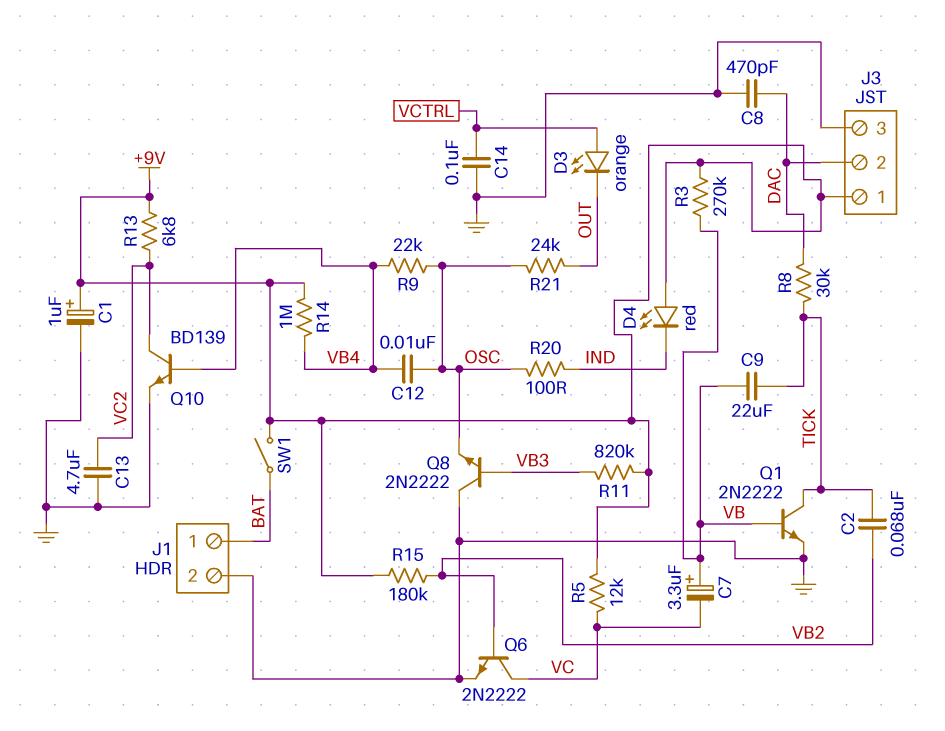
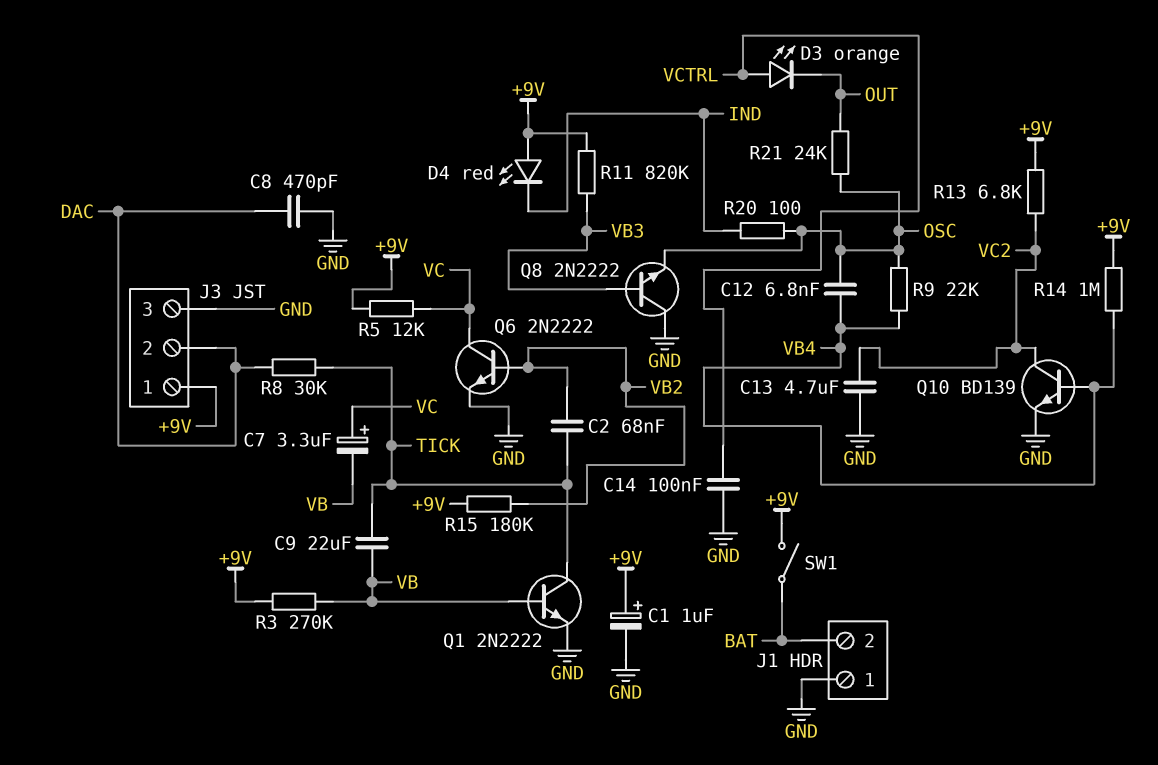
C7: 3.3uF (plus VB, minus VC) -> 3.3uF (plus VC, minus VB)
C12: 10nF (OSC, VB4) -> 6.8nF (OSC, VB4)
J1 pin 1: BAT -> GND
J1 pin 2: GND -> BAT

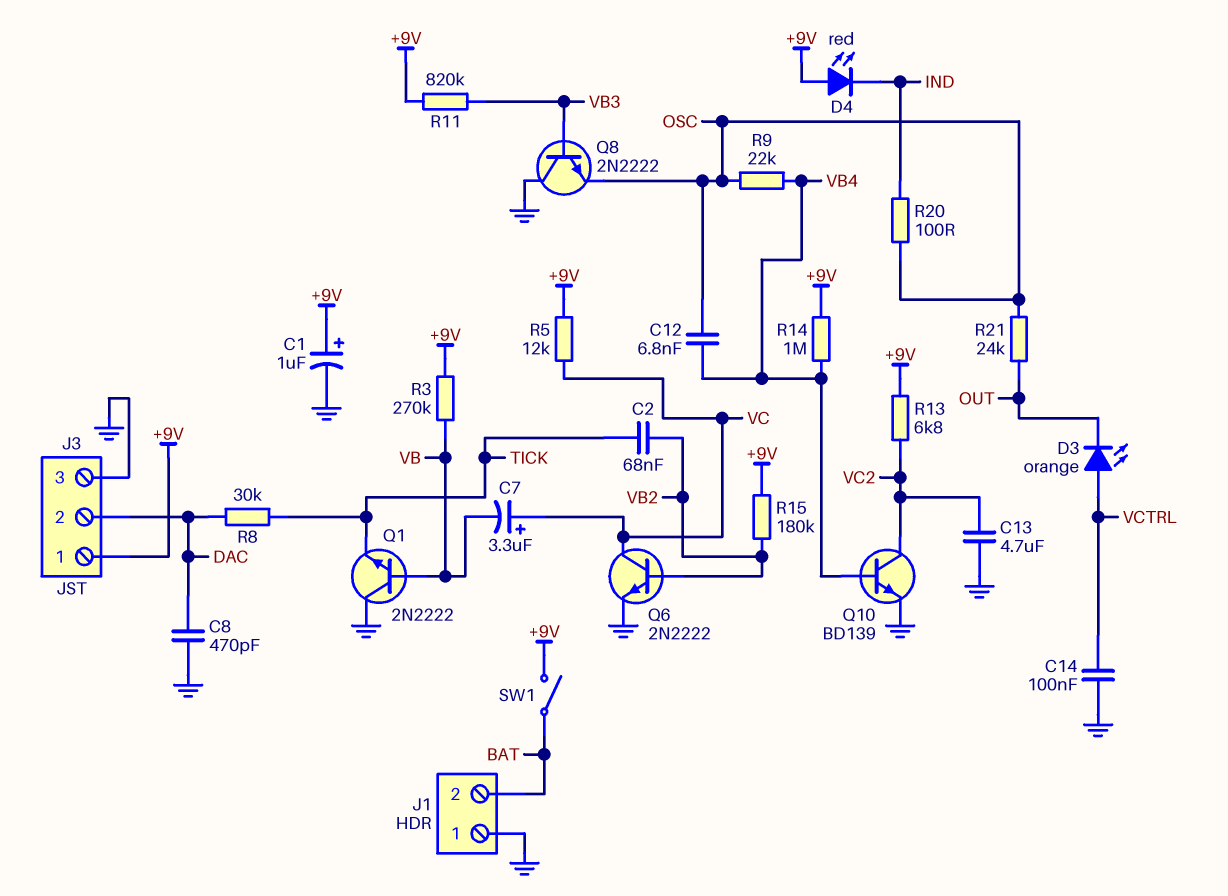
C9: 22uF (TICK, VB) -> none
Q1: NPN 2N2222 (B VB, C TICK, E GND) -> NPN 2N2222 (B VB, C GND, E TICK)

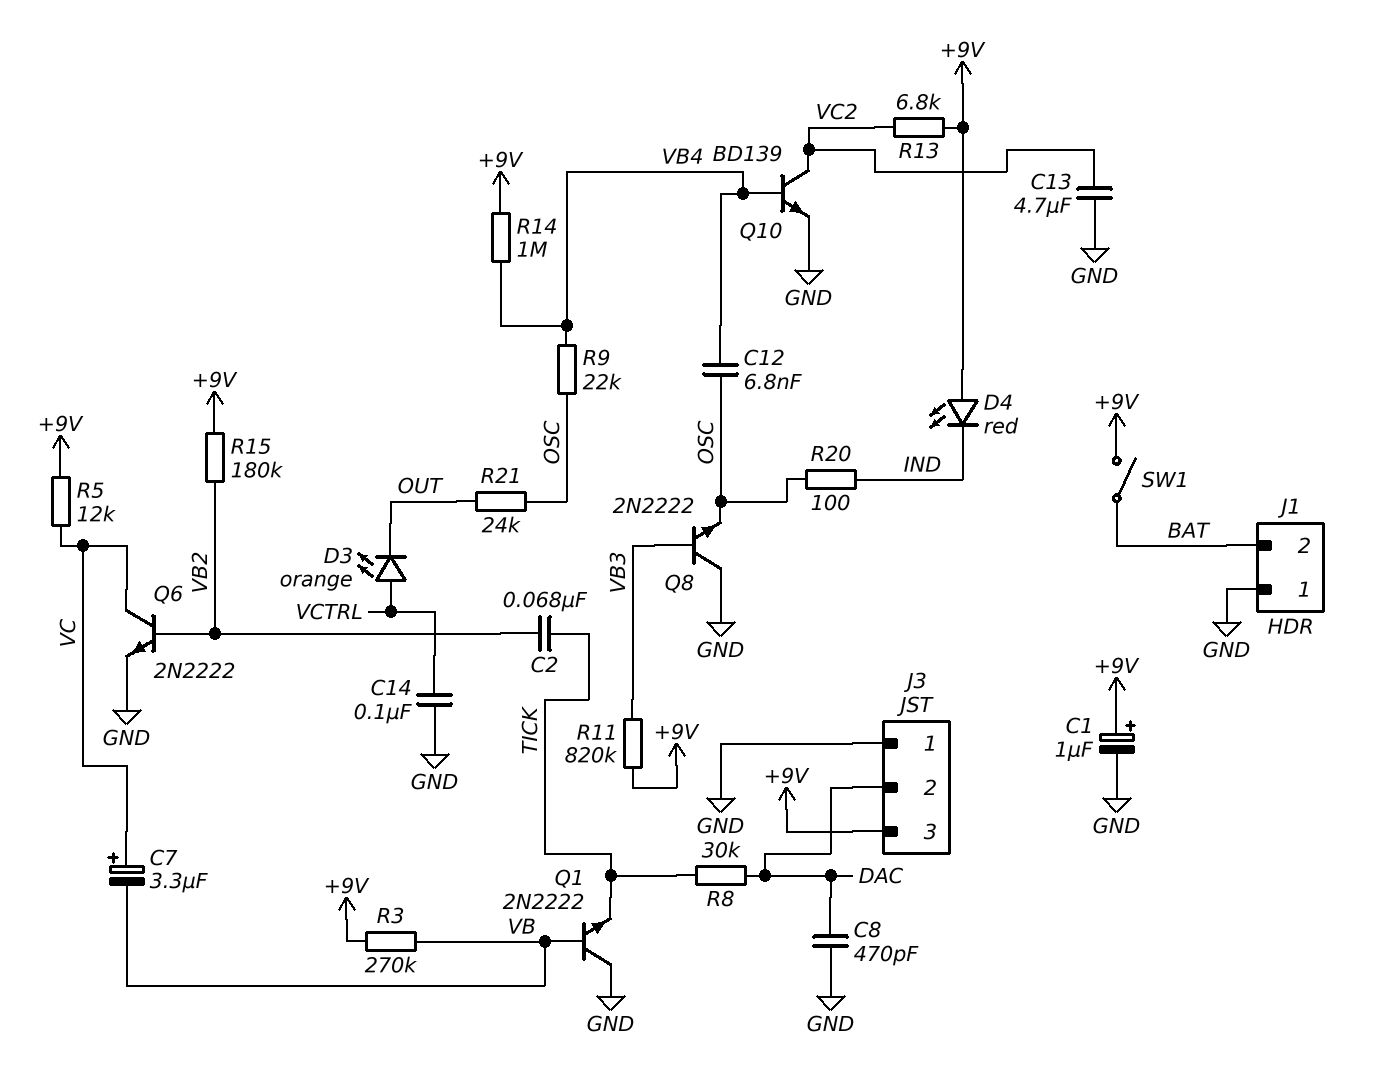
J3 pin 1: +9V -> GND
J3 pin 3: GND -> +9V

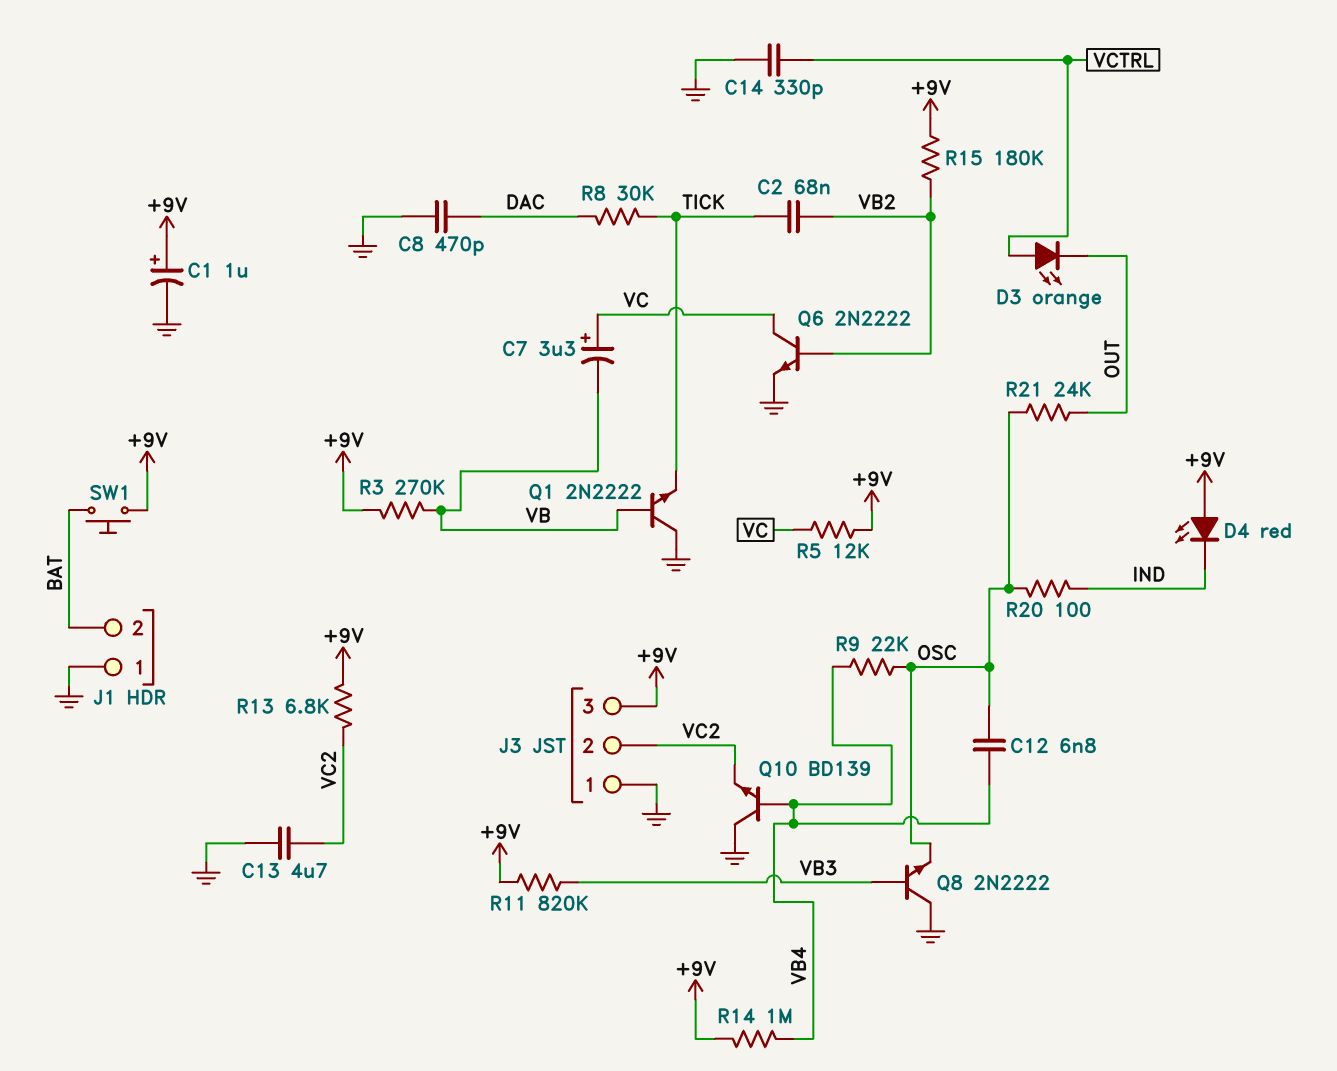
C14: 100nF (GND, VCTRL) -> 330pF (GND, VCTRL)
J3 pin 2: DAC -> VC2
Q10: NPN BD139 (B VB4, C VC2, E GND) -> NPN BD139 (B VB4, C GND, E VC2)
SW1: switch (+9V, BAT) -> button (+9V, BAT)

